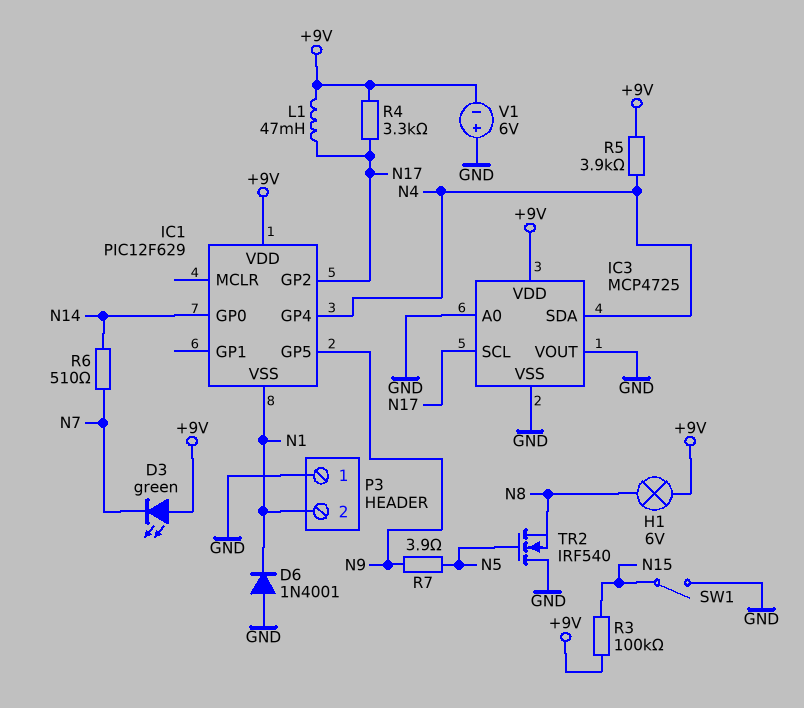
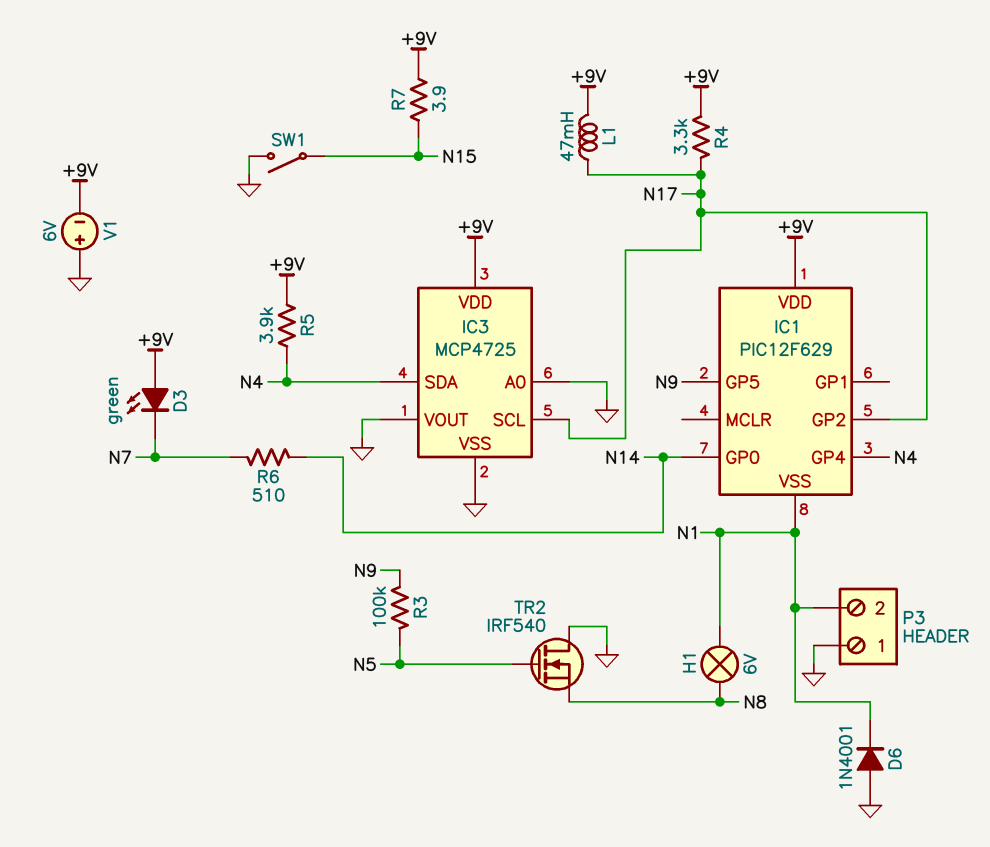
H1: lamp 6V (+9V, N8) -> lamp 6V (N1, N8)
R3: 100k (+9V, N15) -> 100k (N5, N9)
R7: 3.9 (N5, N9) -> 3.9 (+9V, N15)

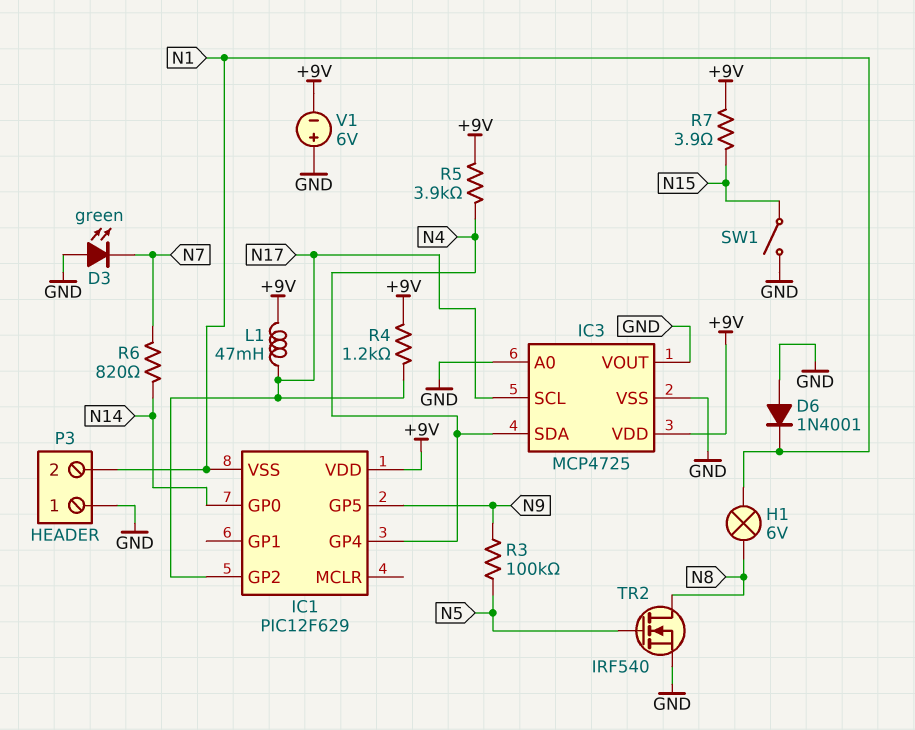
D3: LED green (A +9V, K N7) -> LED green (A GND, K N7)
R4: 3.3k (+9V, N17) -> 1.2k (+9V, N17)
R6: 510 (N7, N14) -> 820 (N7, N14)
TR2: NMOS IRF540 (G N5, D GND, S N8) -> NMOS IRF540 (G N5, D N8, S GND)

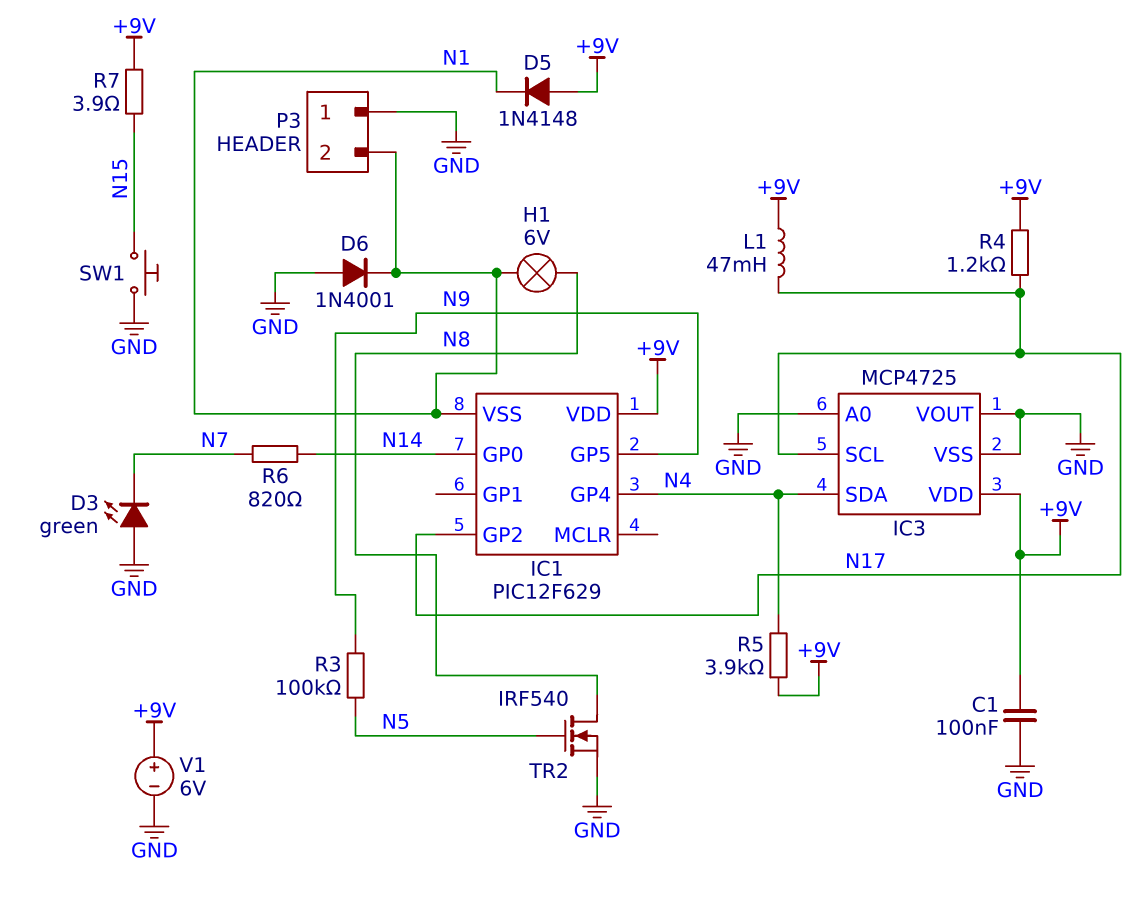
C1: none -> 100nF (+9V, GND)
D5: none -> diode 1N4148 (A +9V, K N1)
SW1: switch (GND, N15) -> button (GND, N15)
V1: 6V (plus GND, minus +9V) -> 6V (plus +9V, minus GND)

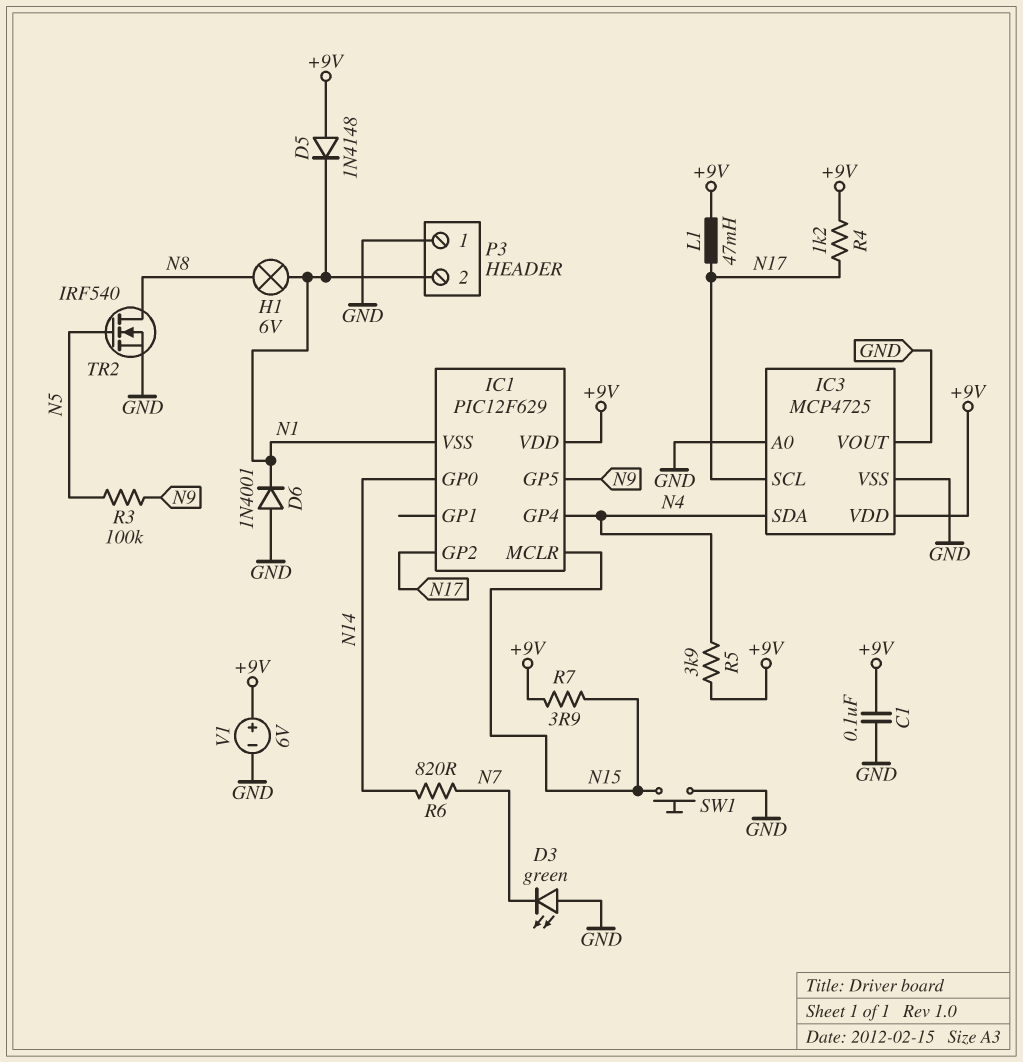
IC1 pin MCLR: none -> N15

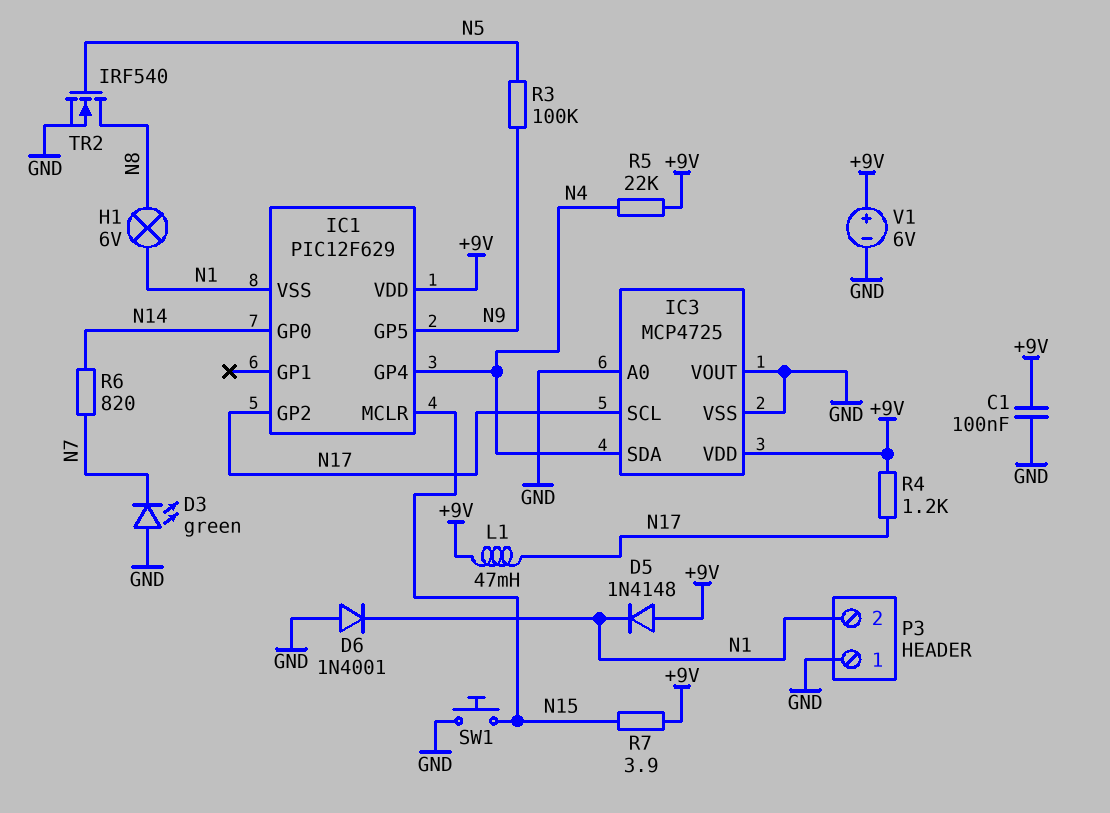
R5: 3.9k (+9V, N4) -> 22k (+9V, N4)

